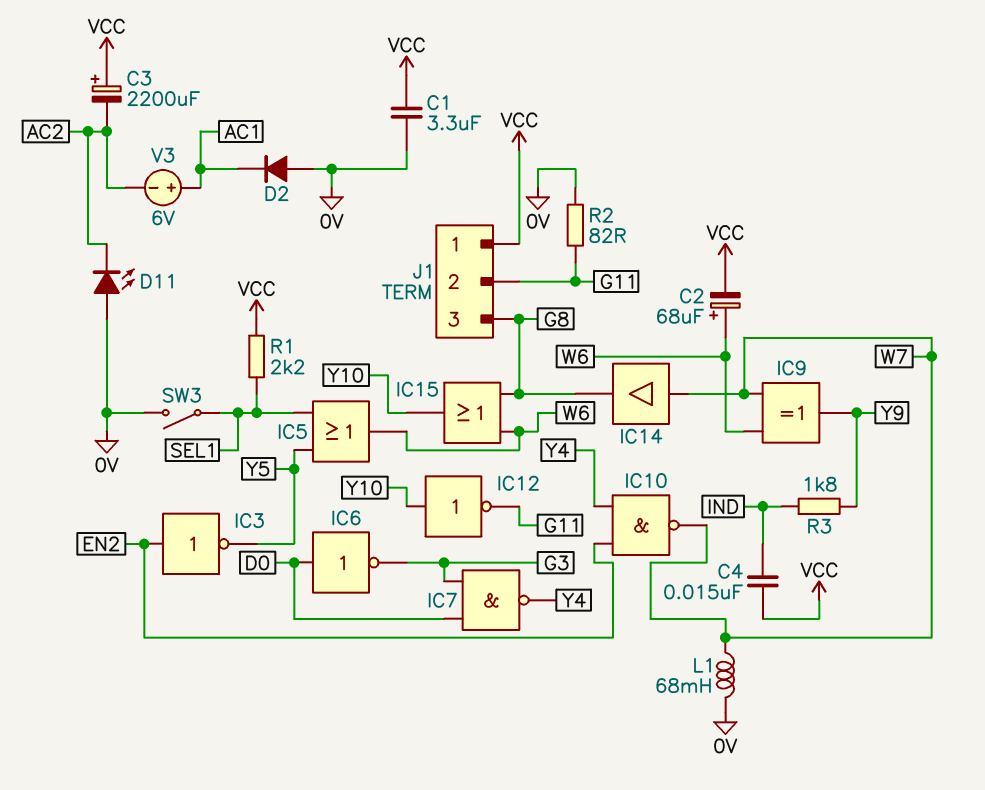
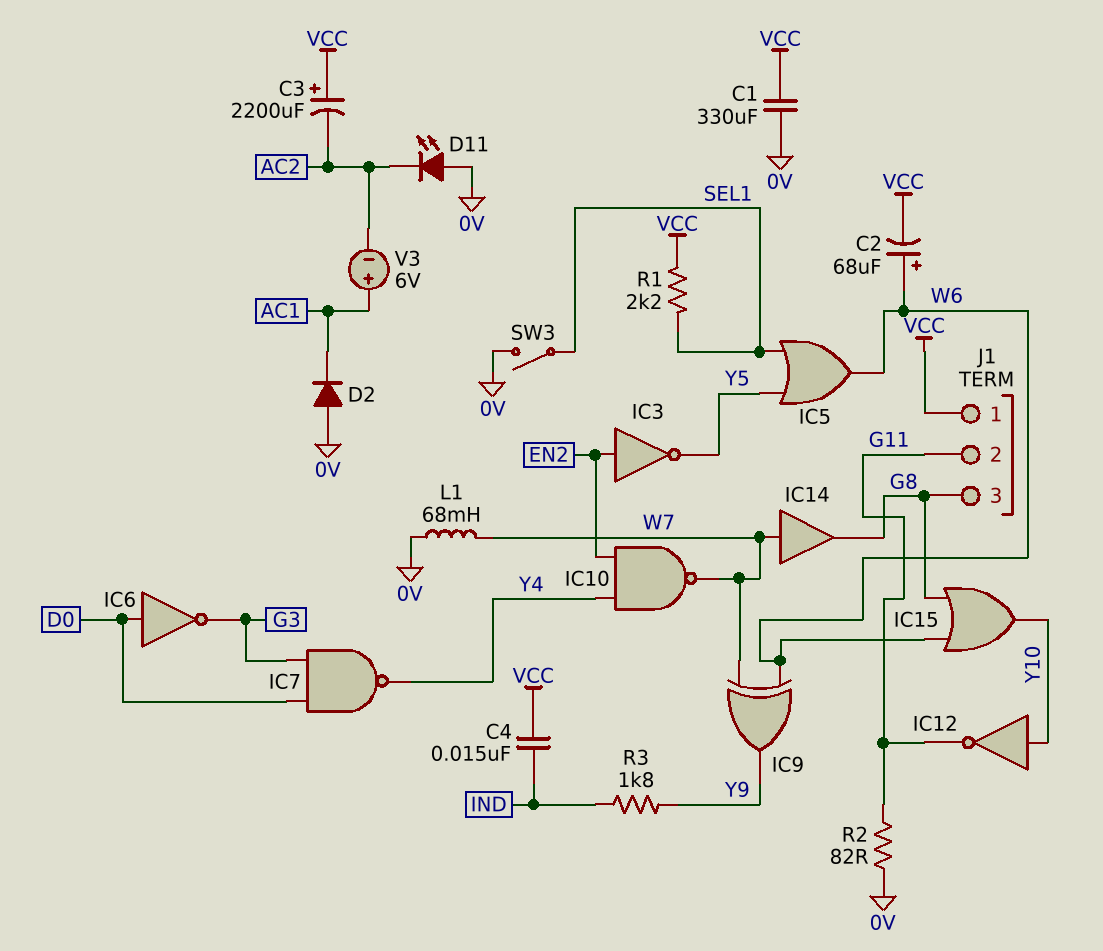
C1: 3.3uF (0V, VCC) -> 330uF (0V, VCC)

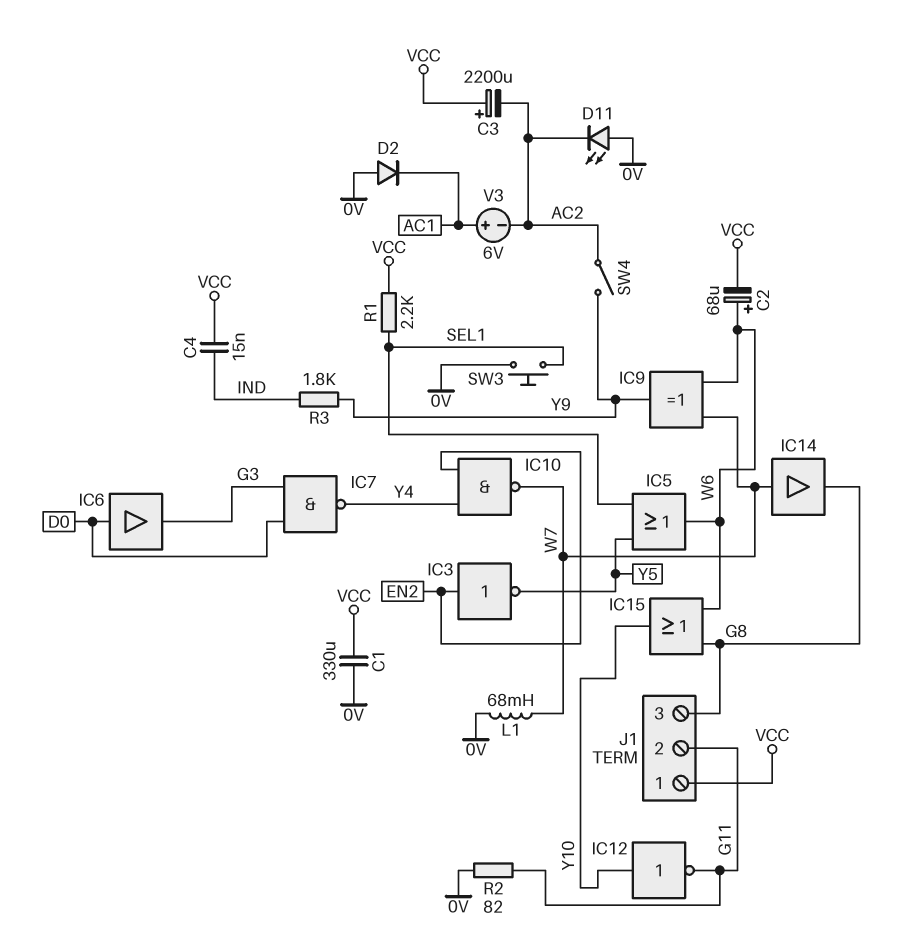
IC6: NOT (in D0, out G3) -> buffer (in D0, out G3)
SW3: switch (0V, SEL1) -> button (0V, SEL1)
SW4: none -> switch (AC2, Y9)

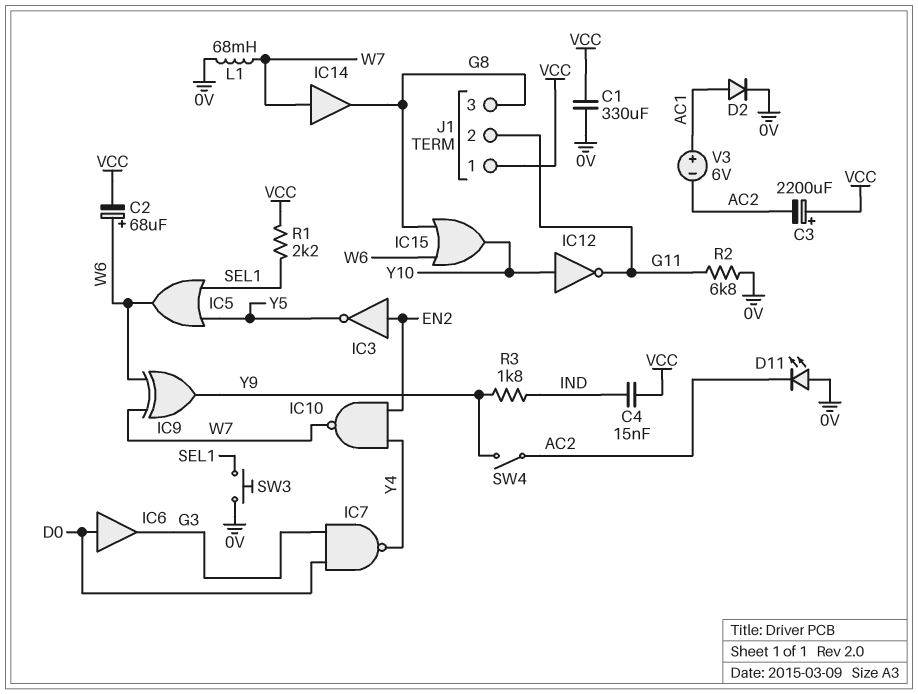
D2: diode (A 0V, K AC1) -> diode (A AC1, K 0V)
R2: 82 (0V, G11) -> 6.8k (0V, G11)

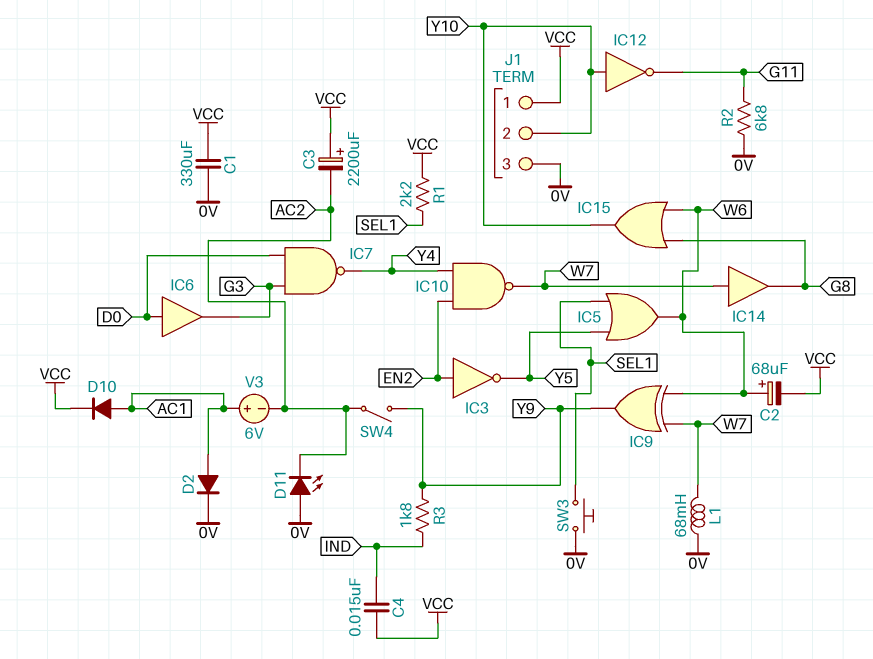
D10: none -> diode (A AC1, K VCC)
J1 pin 2: G11 -> Y10
J1 pin 3: G8 -> 0V

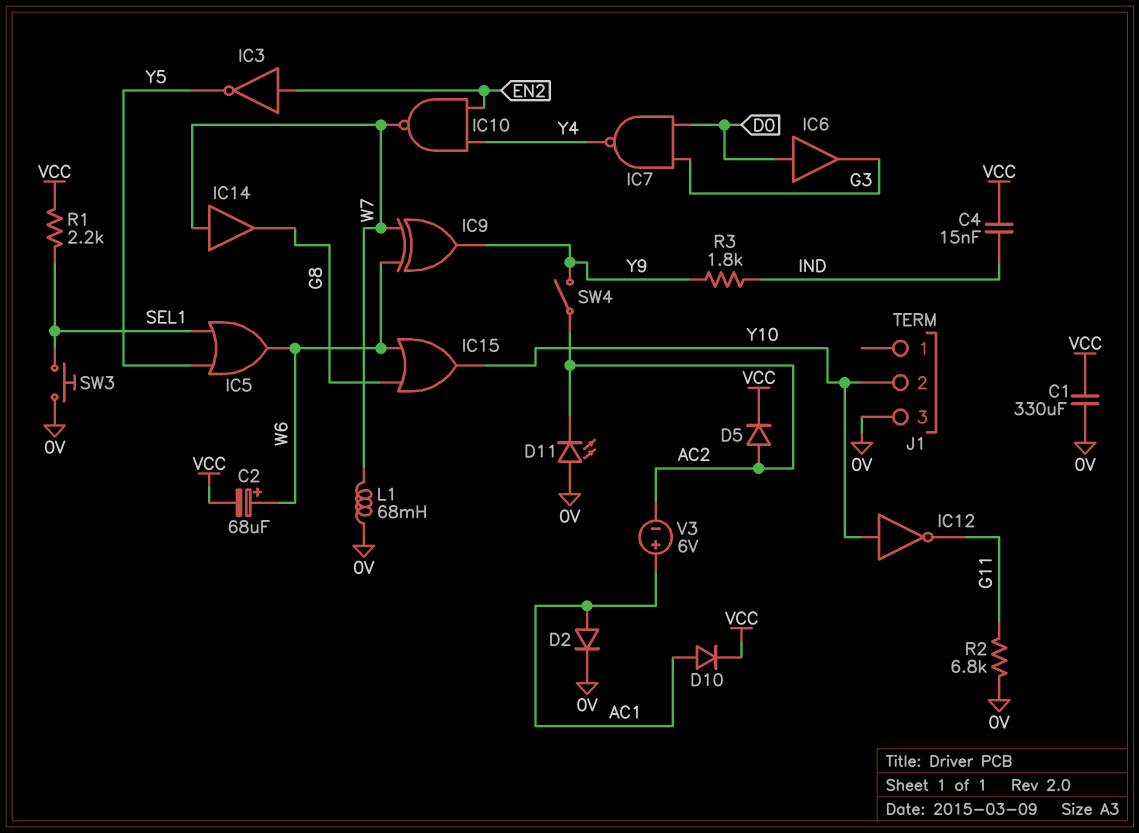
C3: 2200uF (plus VCC, minus AC2) -> none
D5: none -> diode (A AC2, K VCC)
J1 pin 1: VCC -> none

